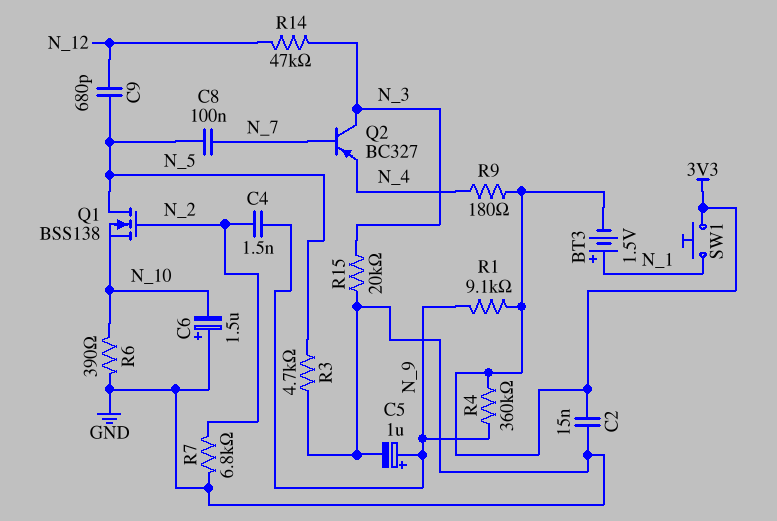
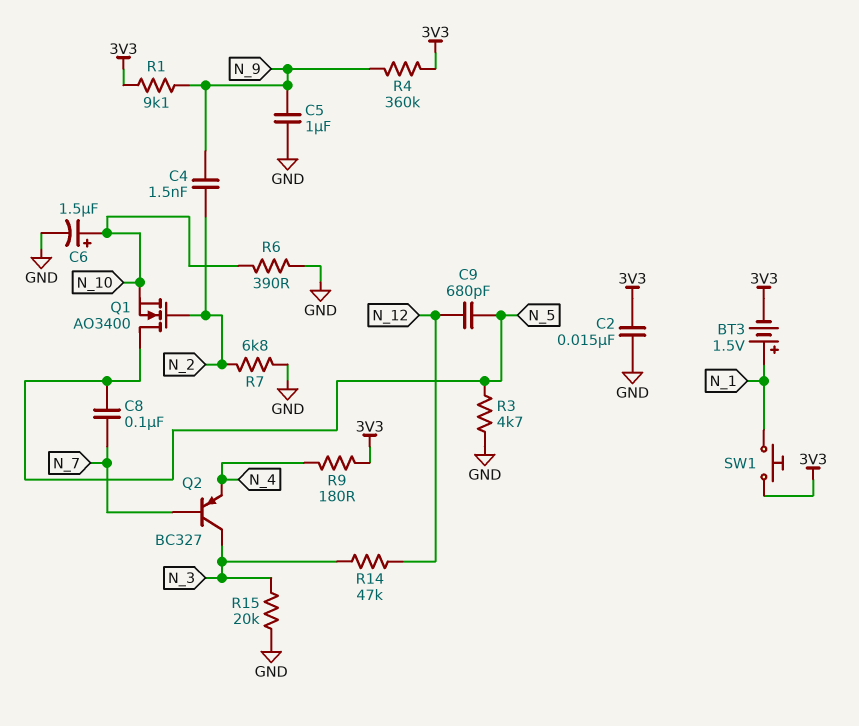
C5: 1uF (plus N_9, minus GND) -> 1uF (GND, N_9)
C6: 1.5uF (plus GND, minus N_10) -> 1.5uF (plus N_10, minus GND)
Q1: NMOS BSS138 (G N_2, D N_5, S N_10) -> NMOS AO3400 (G N_2, D N_5, S N_10)

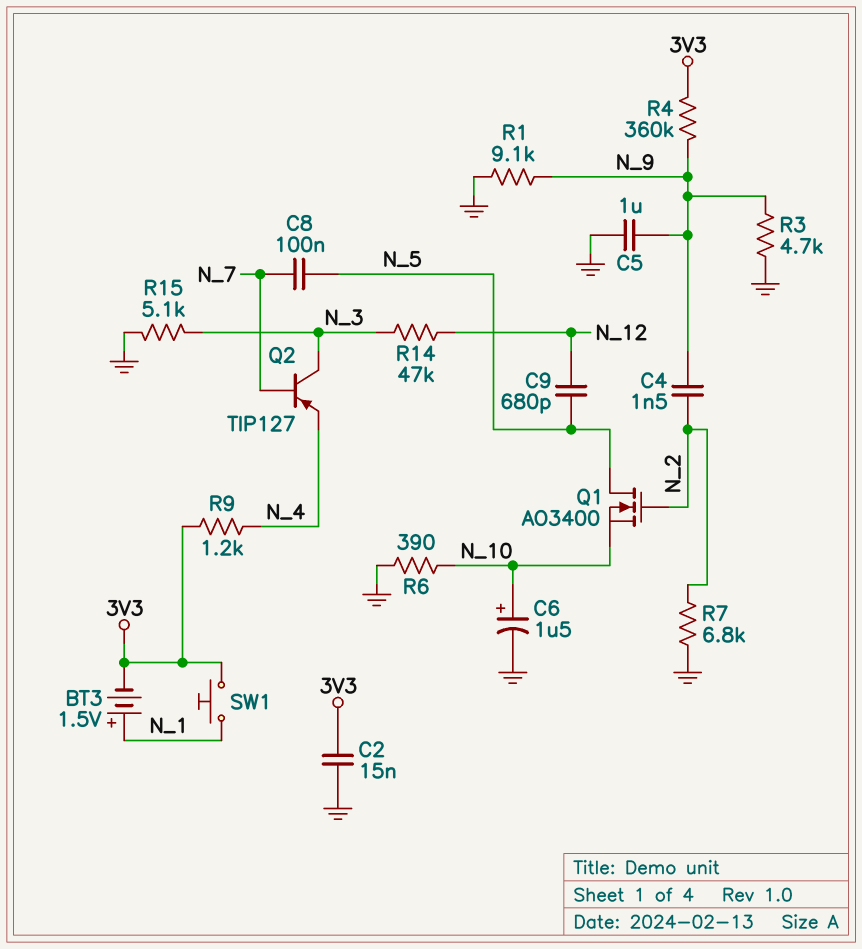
Q2: PNP BC327 (B N_7, C N_3, E N_4) -> PNP TIP127 (B N_7, C N_3, E N_4)
R1: 9.1k (3V3, N_9) -> 9.1k (GND, N_9)
R3: 4.7k (GND, N_5) -> 4.7k (GND, N_9)
R9: 180 (3V3, N_4) -> 1.2k (3V3, N_4)
R15: 20k (GND, N_3) -> 5.1k (GND, N_3)

